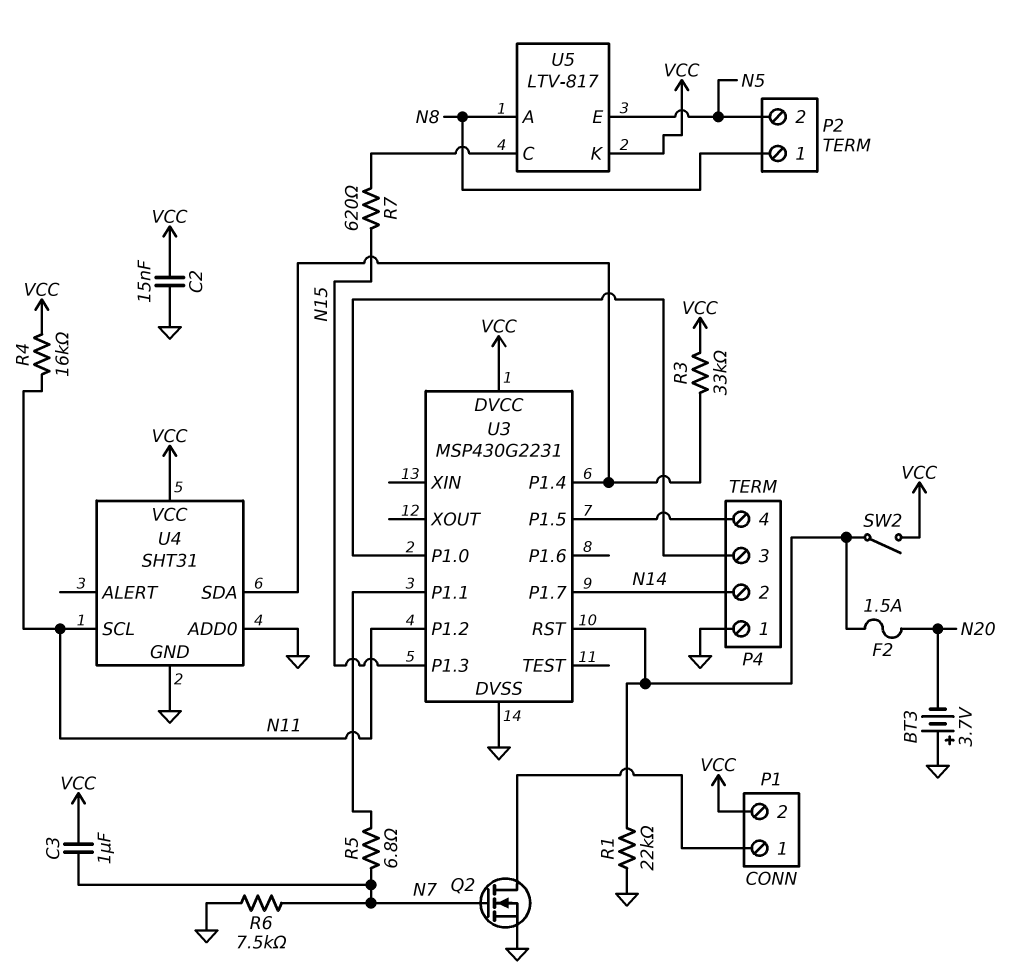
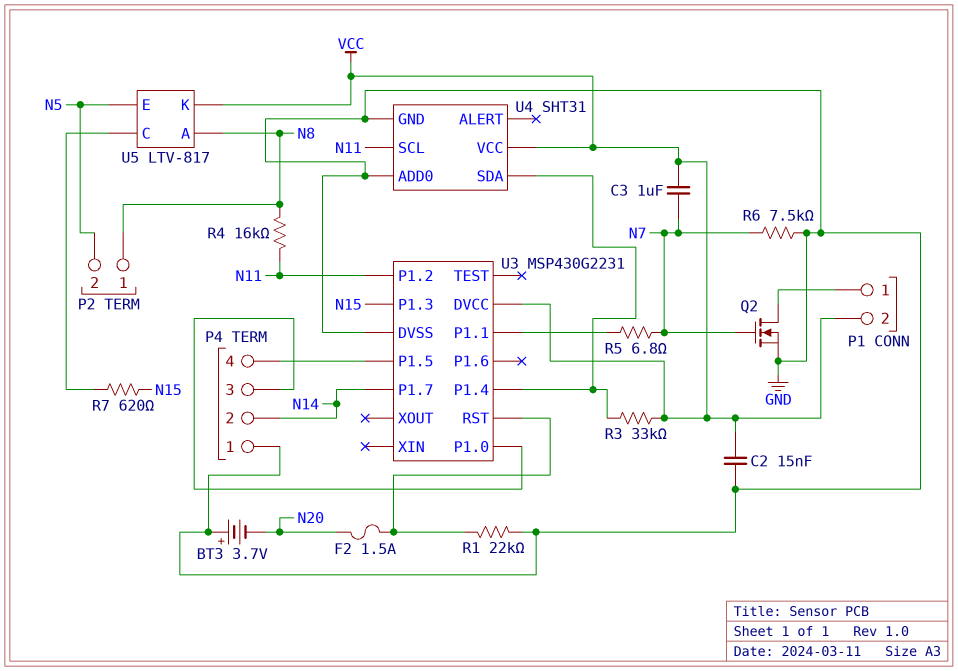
R4: 16k (N11, VCC) -> 16k (N8, N11)
SW2: switch (U3/RST, VCC) -> none

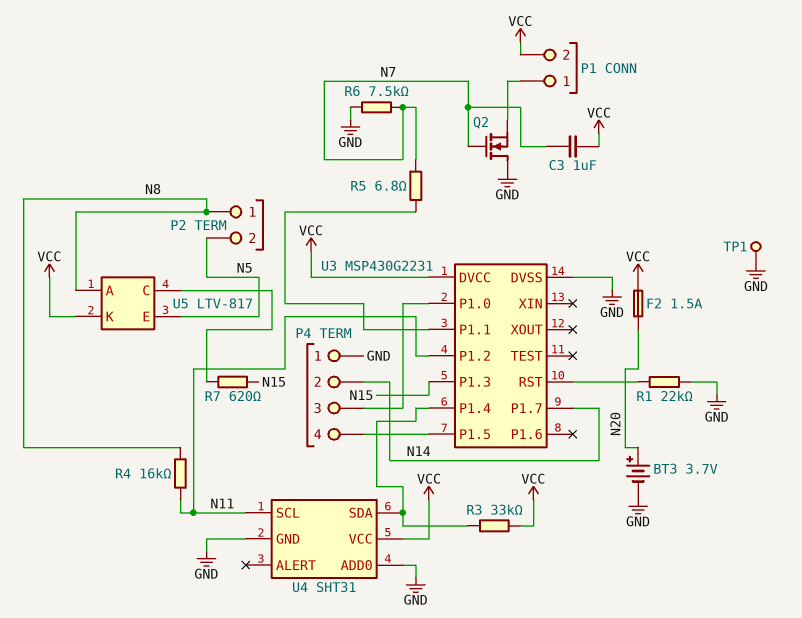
BT3: 3.7V (plus GND, minus N20) -> 3.7V (plus N20, minus GND)
C2: 15nF (GND, VCC) -> none
F2: 1.5A (N20, U3/RST) -> 1.5A (N20, VCC)
Q2: NMOS (G N7, D P1/1, S GND) -> NMOS (G N7, D GND, S P1/1)
TP1: none -> test point (GND)

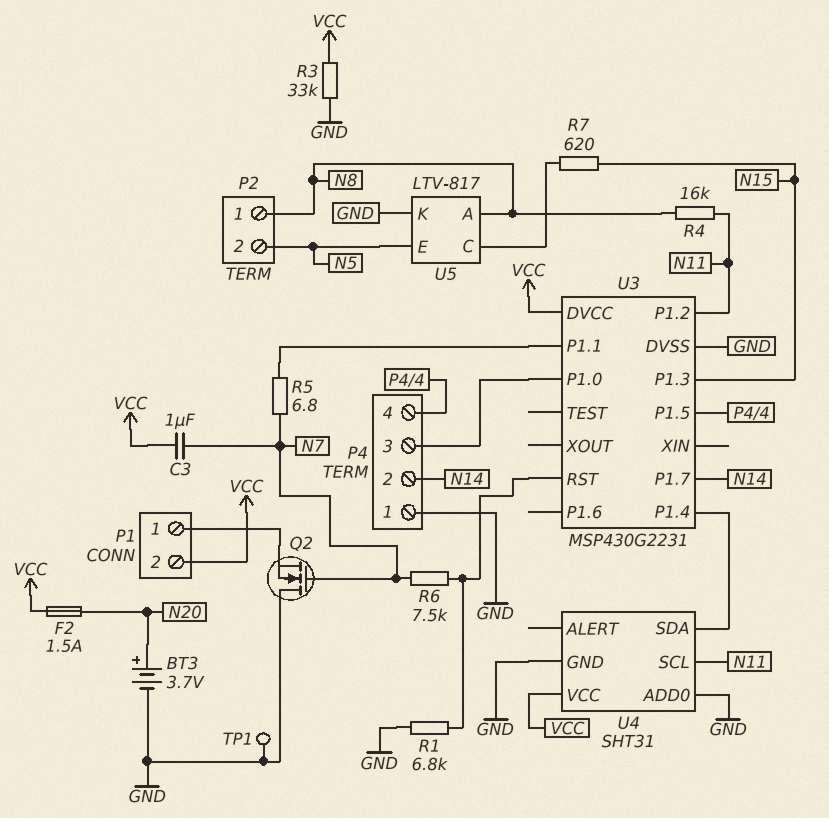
R1: 22k (GND, U3/RST) -> 6.8k (GND, U3/RST)
R3: 33k (U3/P1.4, VCC) -> 33k (GND, VCC)
R6: 7.5k (GND, N7) -> 7.5k (N7, U3/RST)
U5 pin K: VCC -> GND

